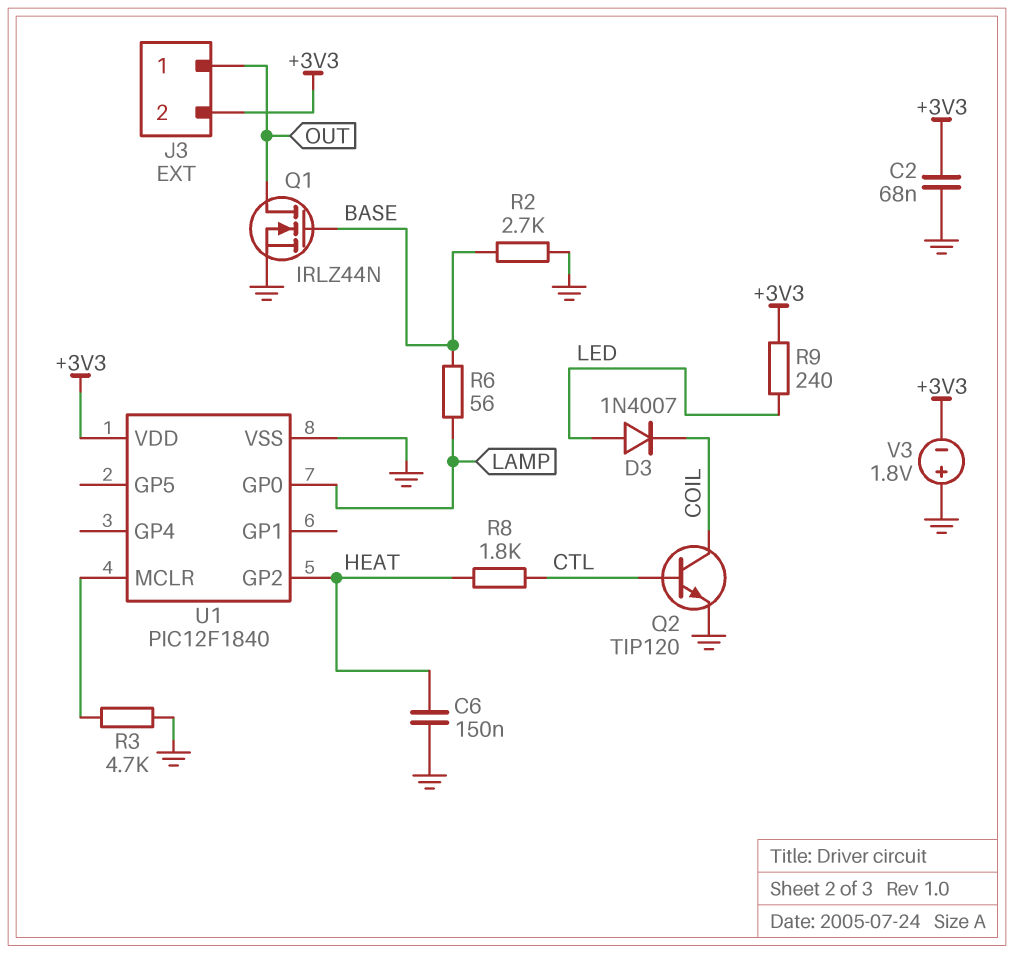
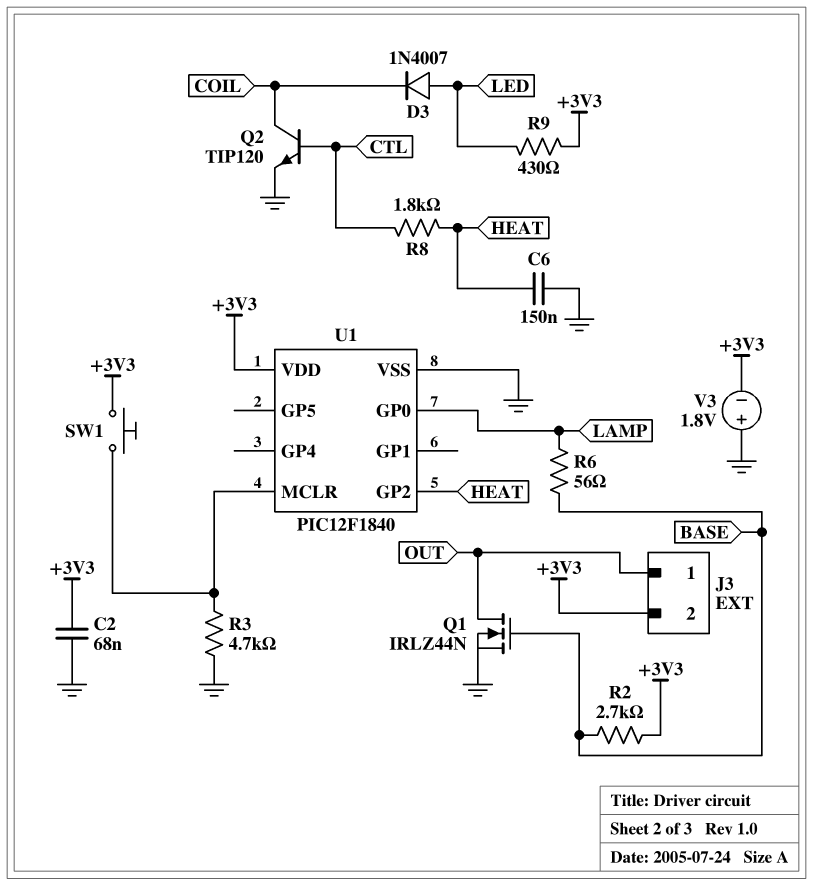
R2: 2.7k (BASE, GND) -> 2.7k (+3V3, BASE)
R9: 240 (+3V3, LED) -> 430 (+3V3, LED)
SW1: none -> button (+3V3, U1/MCLR)

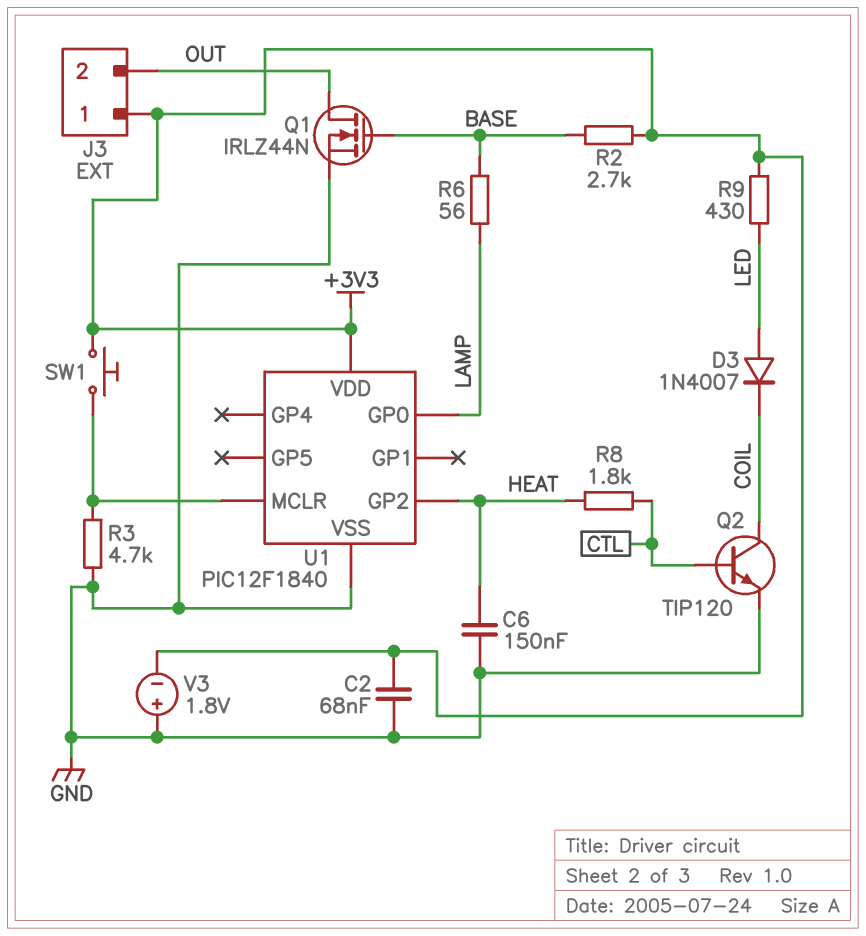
J3 pin 1: OUT -> +3V3
J3 pin 2: +3V3 -> OUT

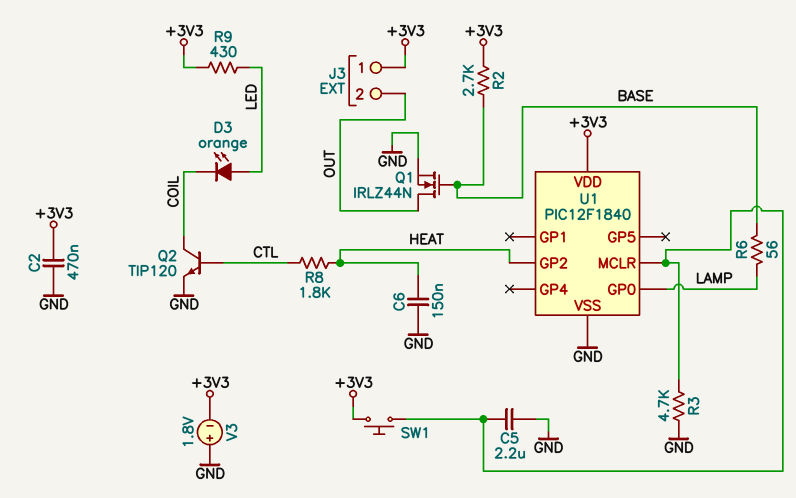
C2: 68nF (+3V3, GND) -> 470nF (+3V3, GND)
C5: none -> 2.2uF (GND, U1/MCLR)
D3: diode 1N4007 (A LED, K COIL) -> LED orange (A LED, K COIL)

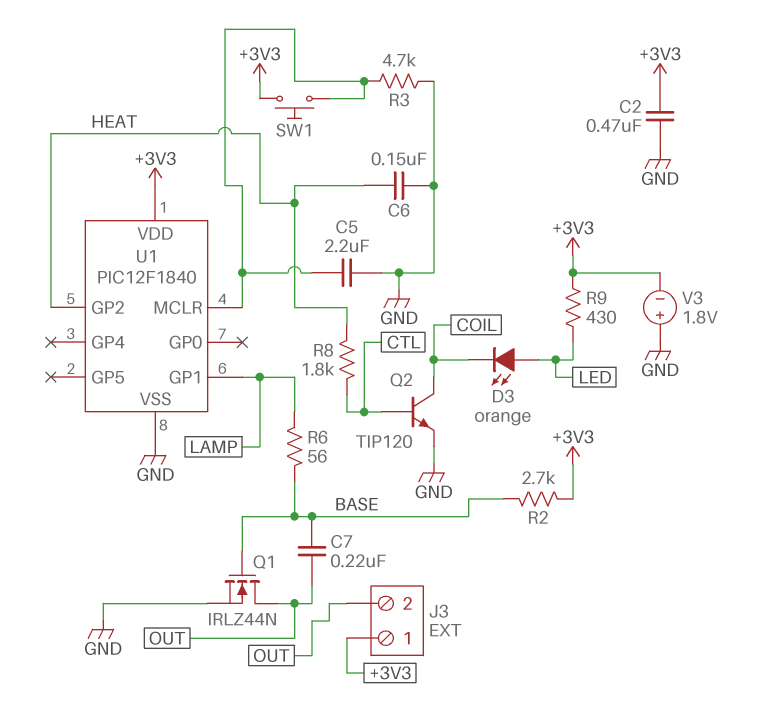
C7: none -> 220nF (BASE, OUT)
U1 pin GP0: LAMP -> none
U1 pin GP1: none -> LAMP

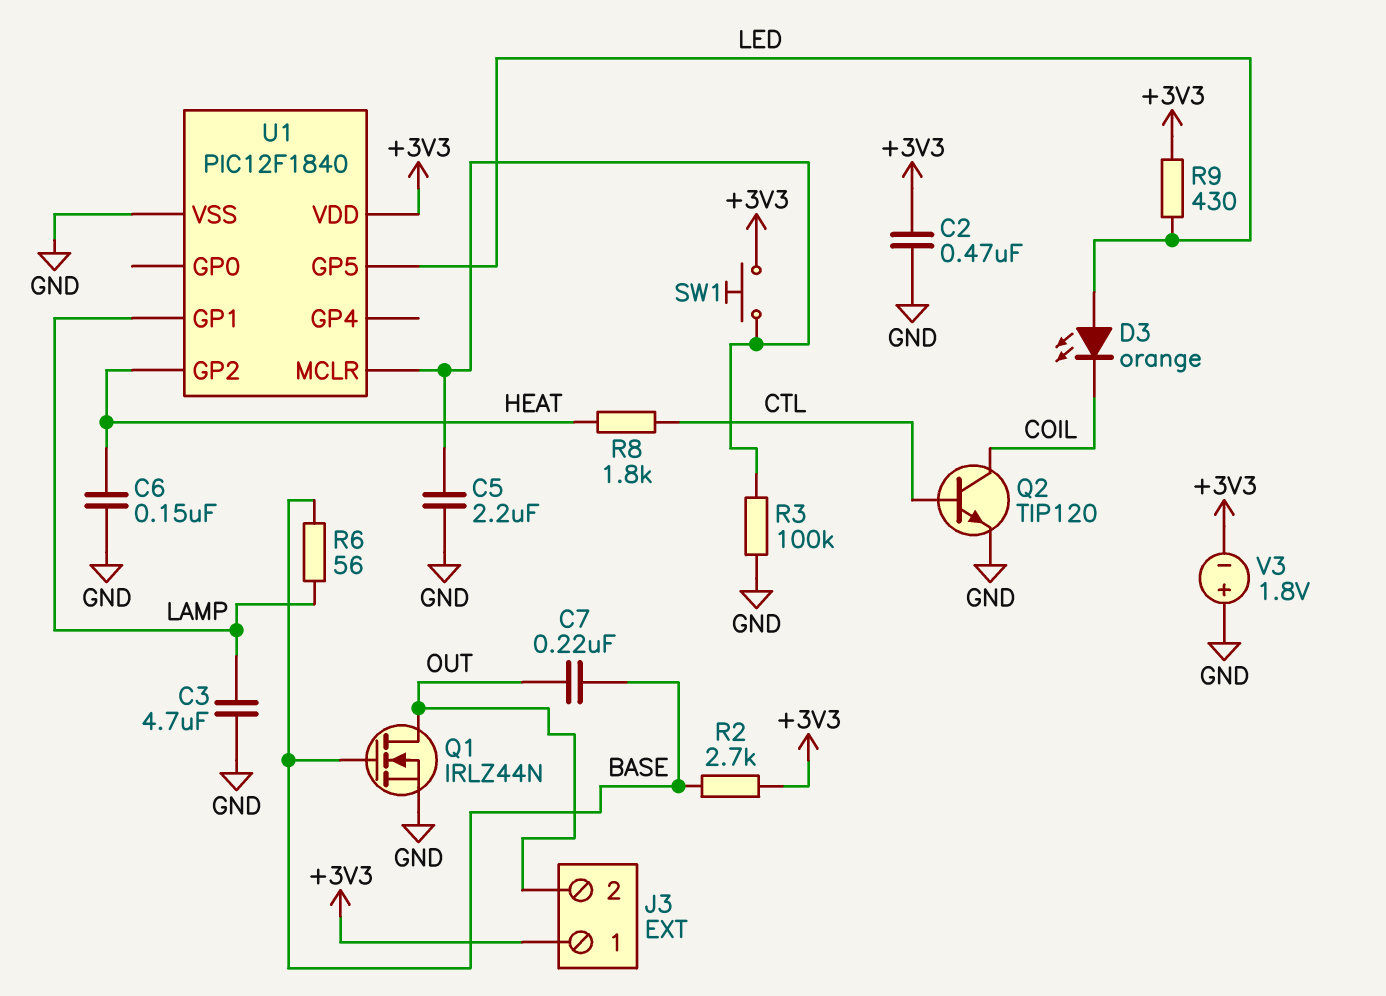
C3: none -> 4.7uF (GND, LAMP)
R3: 4.7k (GND, U1/MCLR) -> 100k (GND, U1/MCLR)
U1 pin GP5: none -> LED

